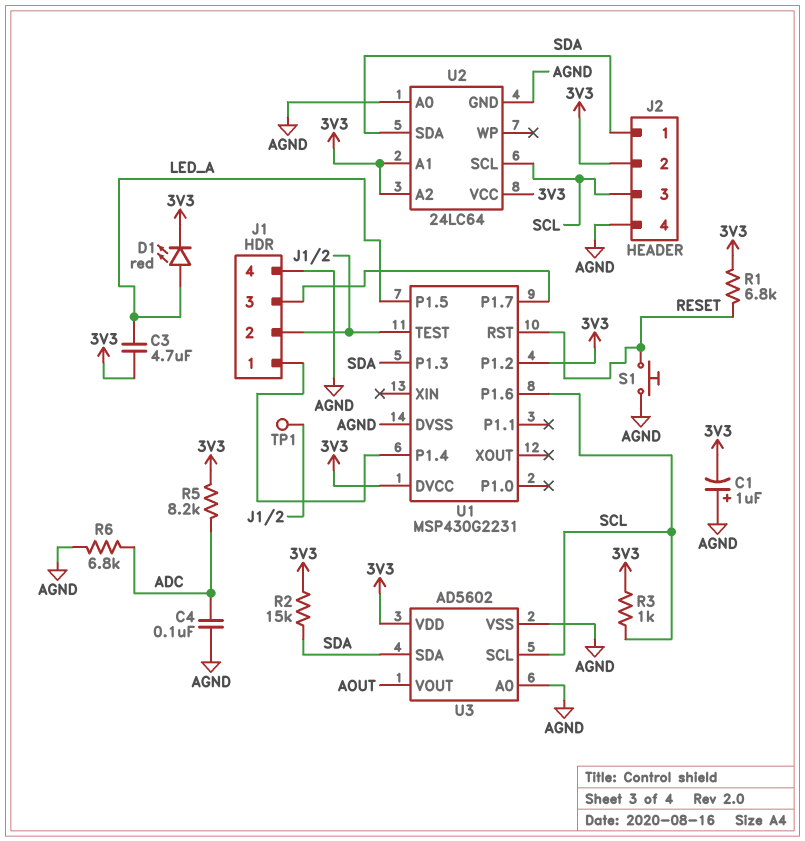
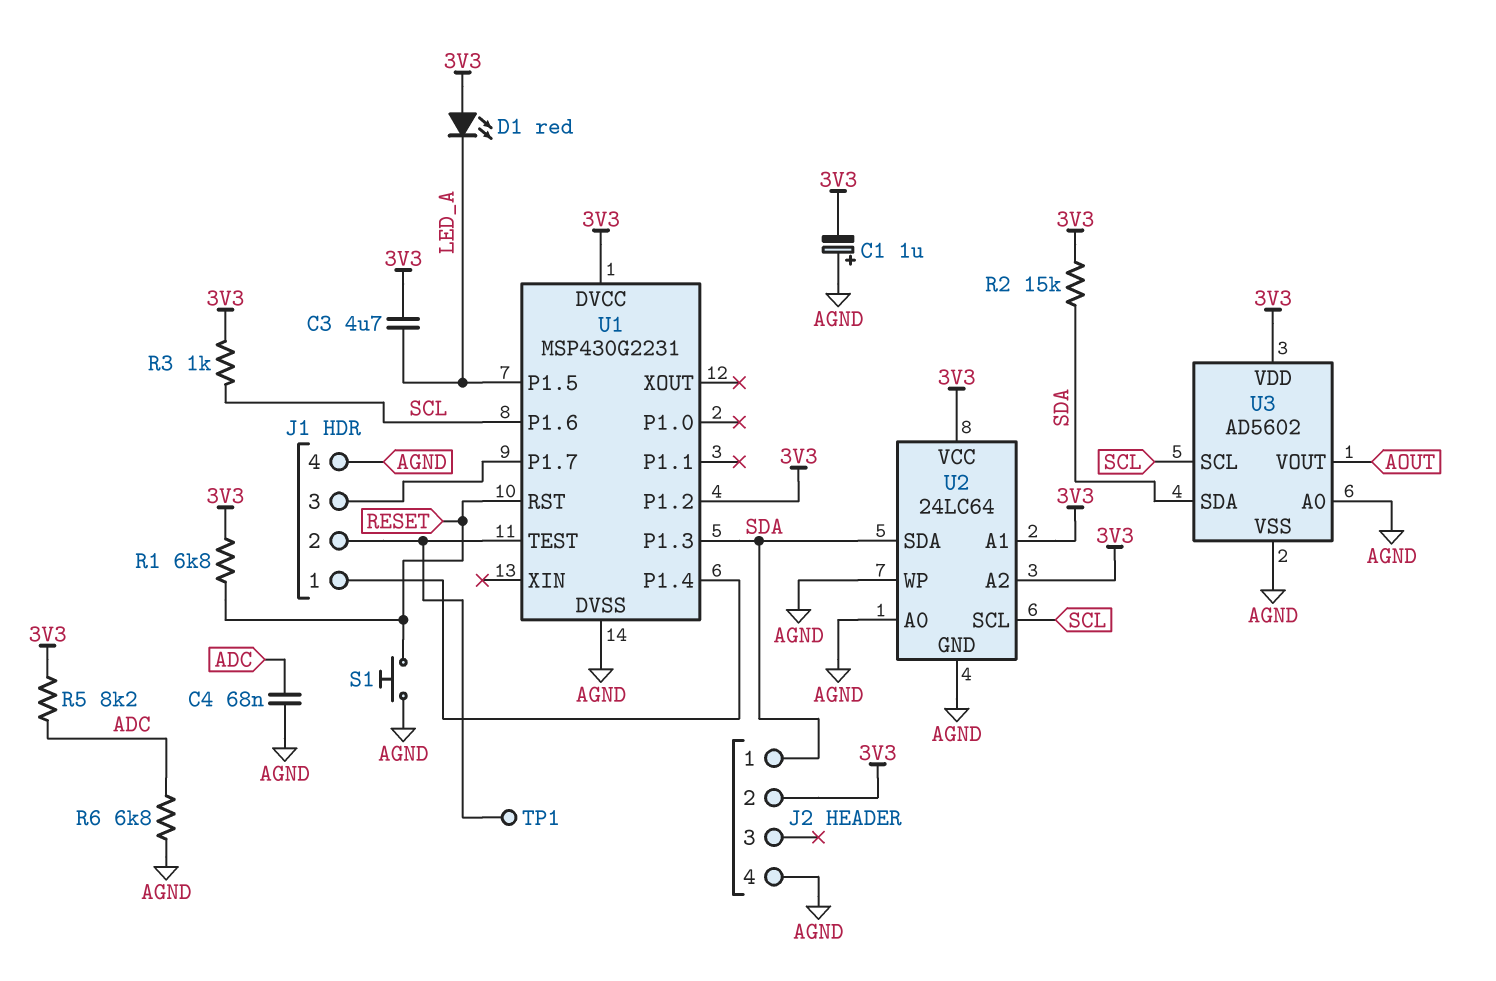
C4: 100nF (ADC, AGND) -> 68nF (ADC, AGND)
D1: LED red (A LED_A, K 3V3) -> LED red (A 3V3, K LED_A)
J2 pin 3: SCL -> none
U2 pin WP: none -> AGND

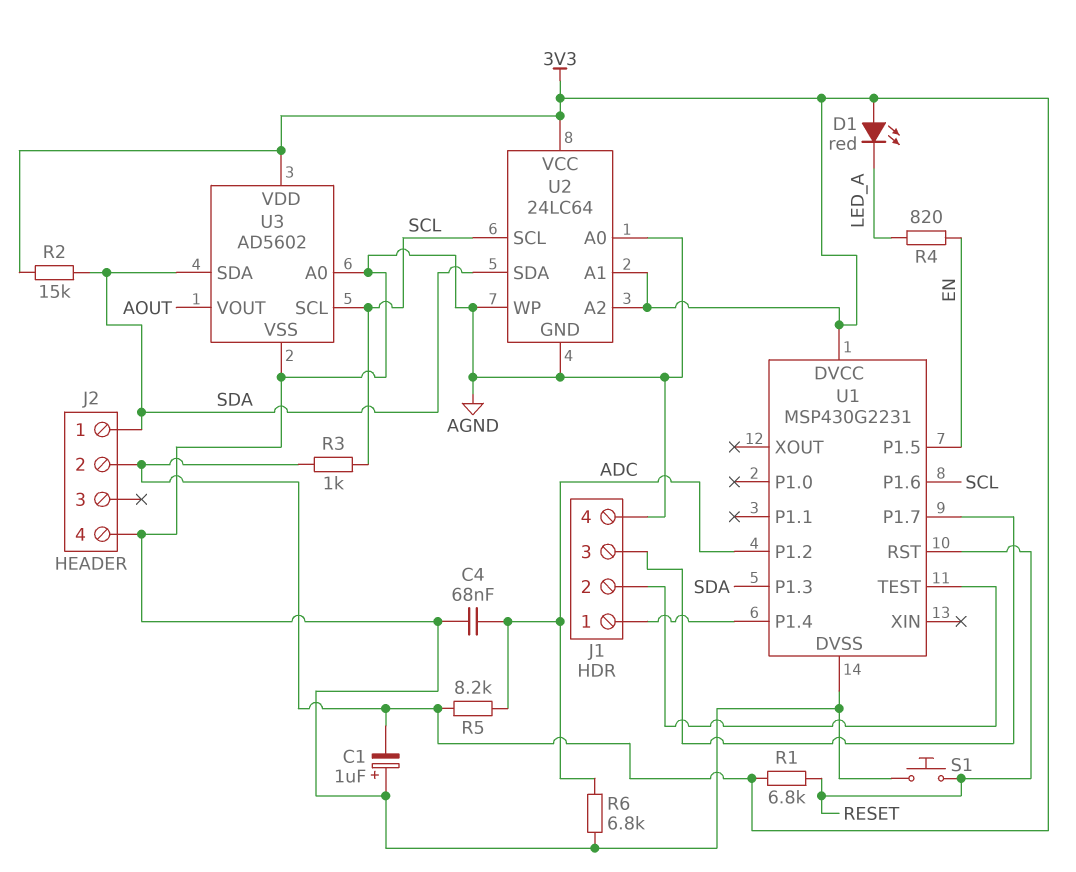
C3: 4.7uF (3V3, LED_A) -> none
R4: none -> 820 (EN, LED_A)
TP1: test point (J1/2) -> none
U1 pin P1.2: 3V3 -> ADC
U1 pin P1.5: LED_A -> EN

